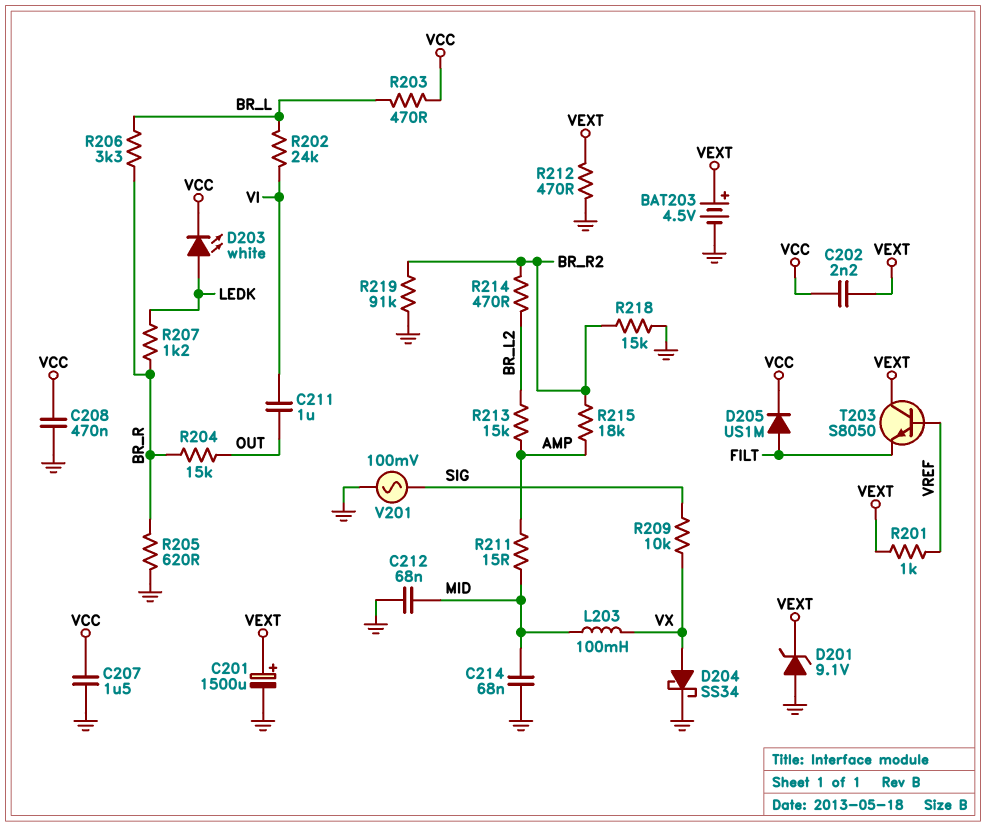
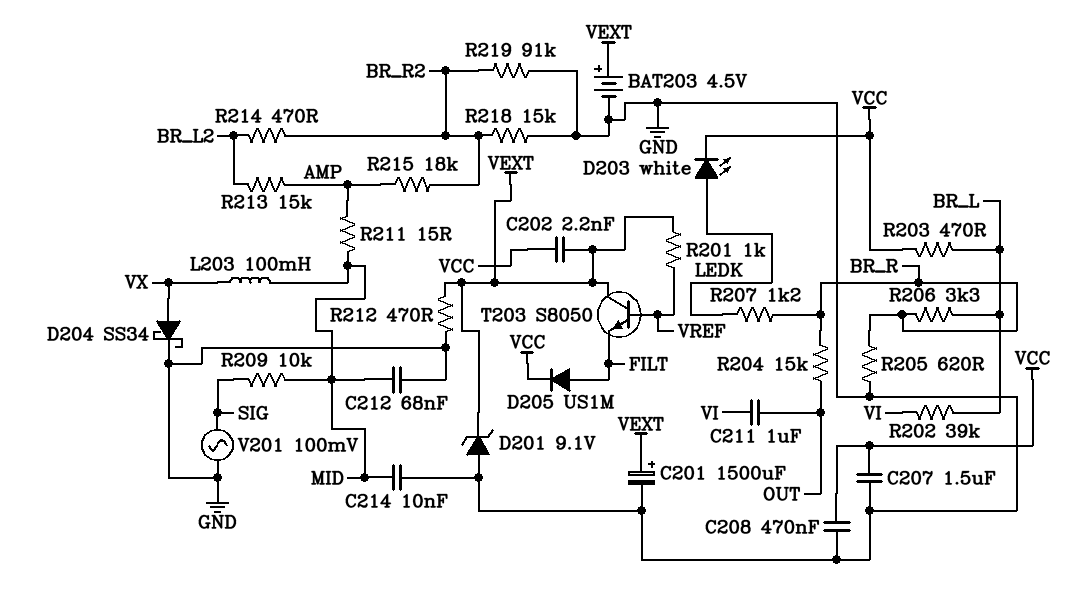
C214: 68nF (GND, MID) -> 10nF (GND, MID)
R202: 24k (BR_L, VI) -> 39k (BR_L, VI)
R209: 10k (SIG, VX) -> 10k (MID, SIG)

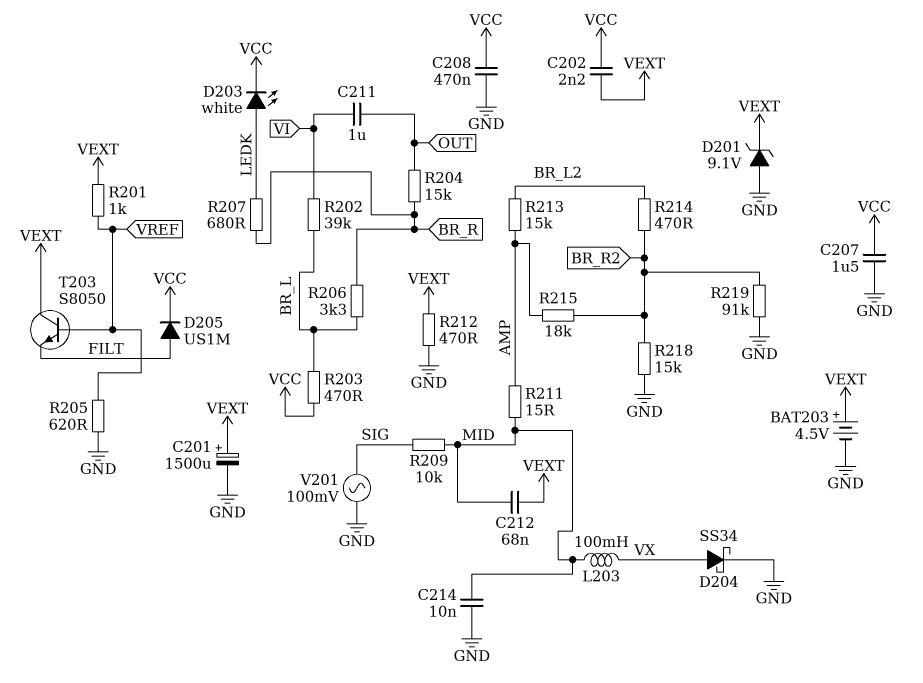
C212: 68nF (GND, MID) -> 68nF (MID, VEXT)
R205: 620 (BR_R, GND) -> 620 (GND, VREF)
R207: 1.2k (BR_R, LEDK) -> 680 (BR_R, LEDK)

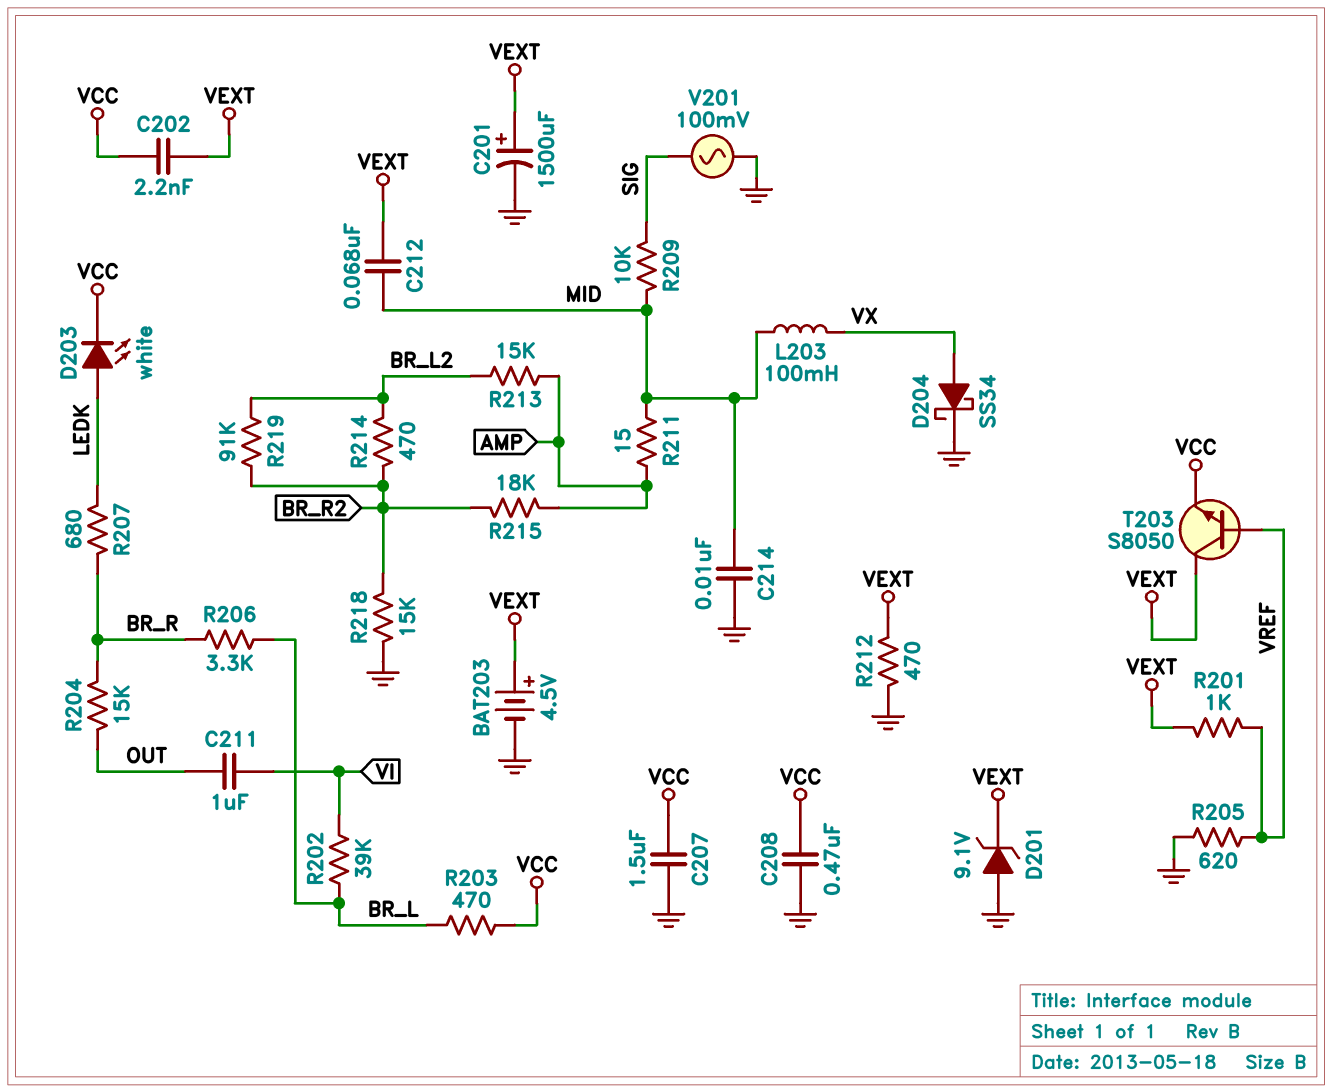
D205: diode US1M (A FILT, K VCC) -> none
R219: 91k (BR_R2, GND) -> 91k (BR_L2, BR_R2)
T203: NPN S8050 (B VREF, C VEXT, E FILT) -> NPN S8050 (B VREF, C VEXT, E VCC)

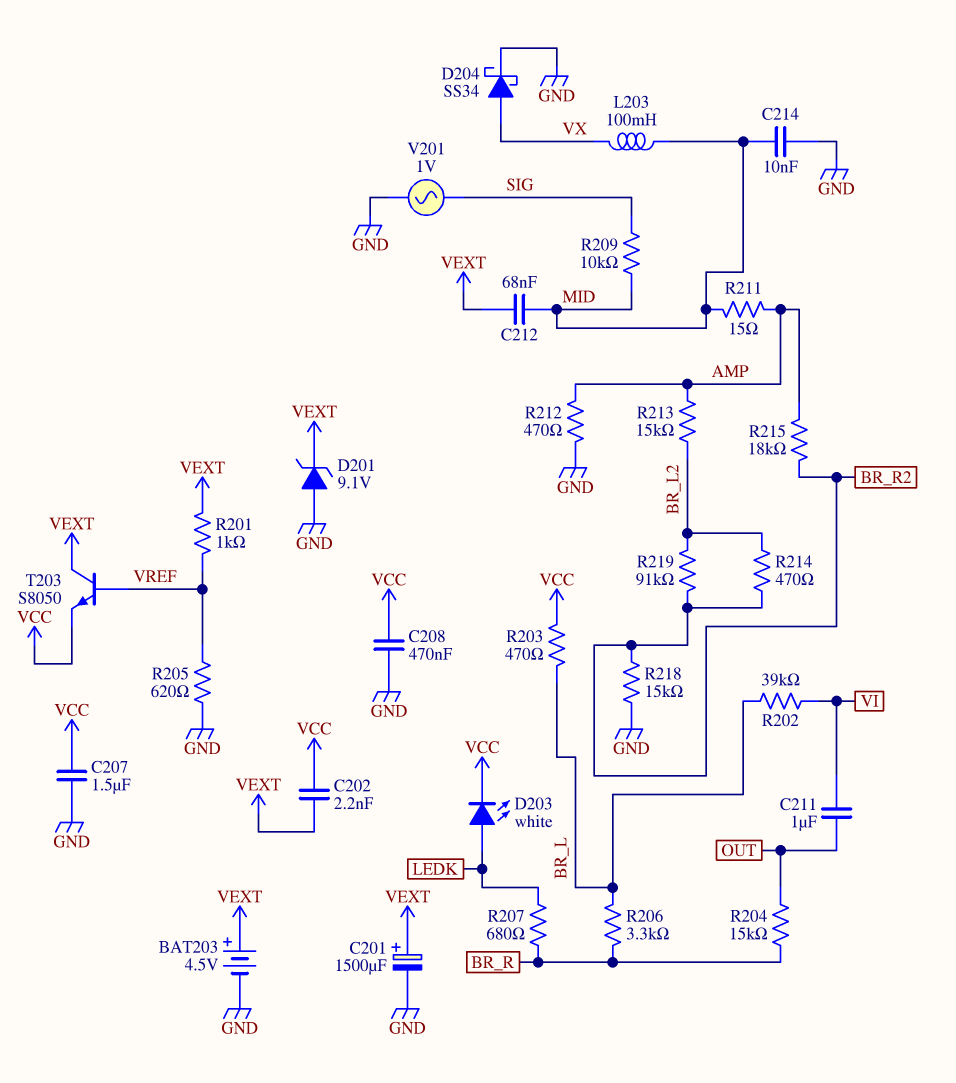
R212: 470 (GND, VEXT) -> 470 (AMP, GND)
V201: AC 100mV (GND, SIG) -> AC 1V (GND, SIG)

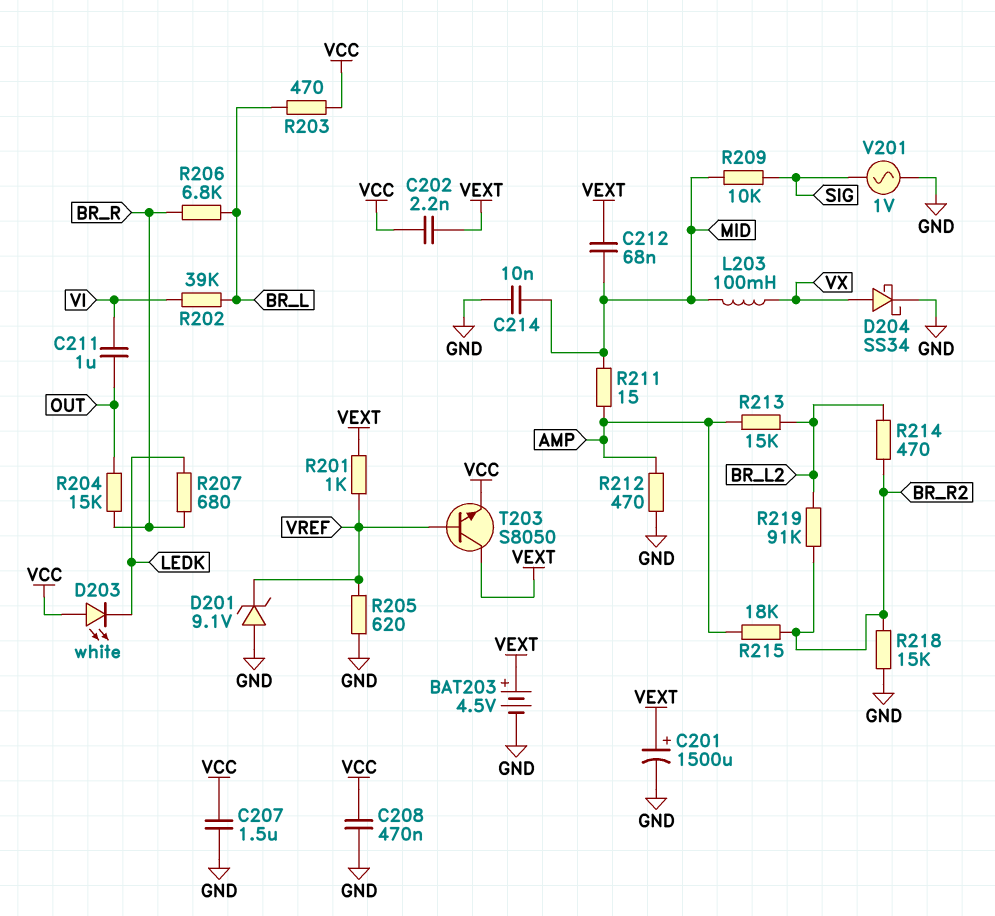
D201: zener 9.1V (A GND, K VEXT) -> zener 9.1V (A GND, K VREF)
D203: LED white (A LEDK, K VCC) -> LED white (A VCC, K LEDK)
R206: 3.3k (BR_L, BR_R) -> 6.8k (BR_L, BR_R)

